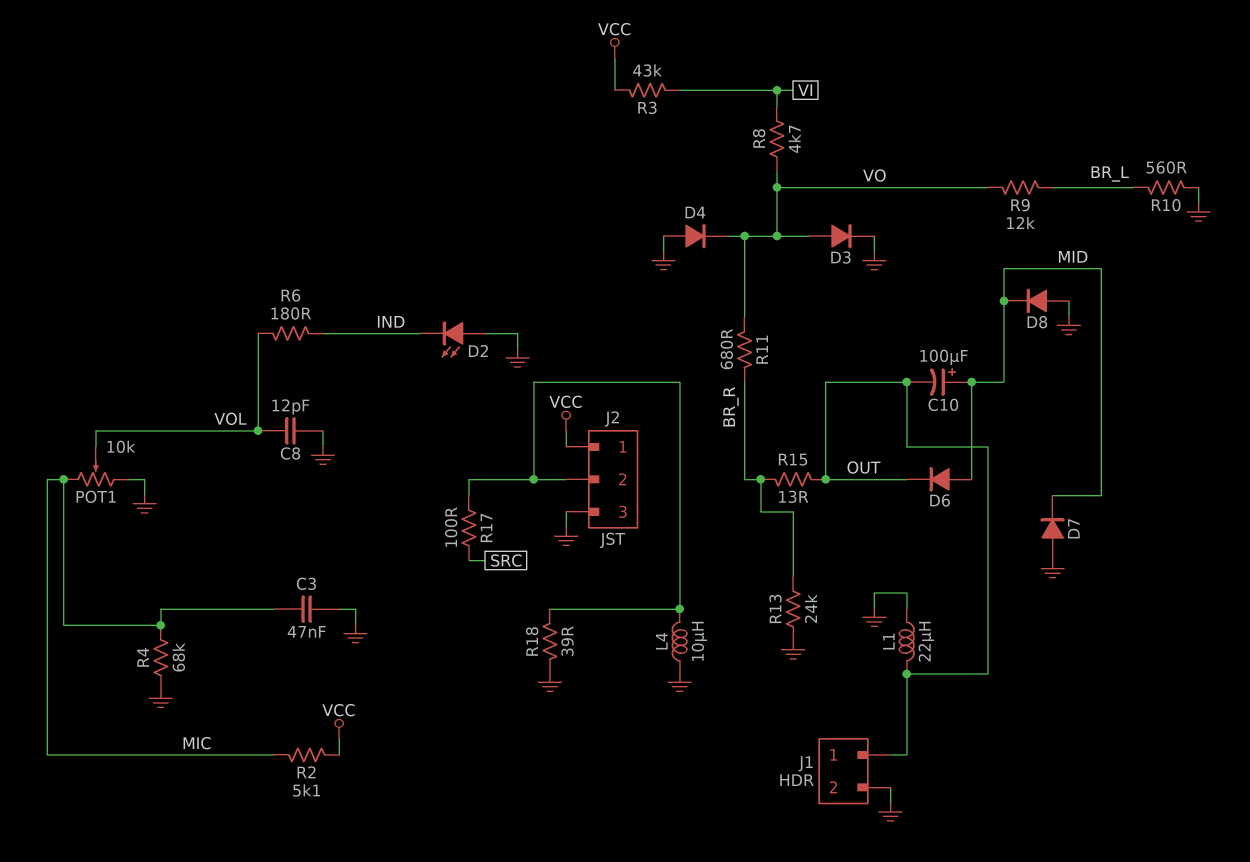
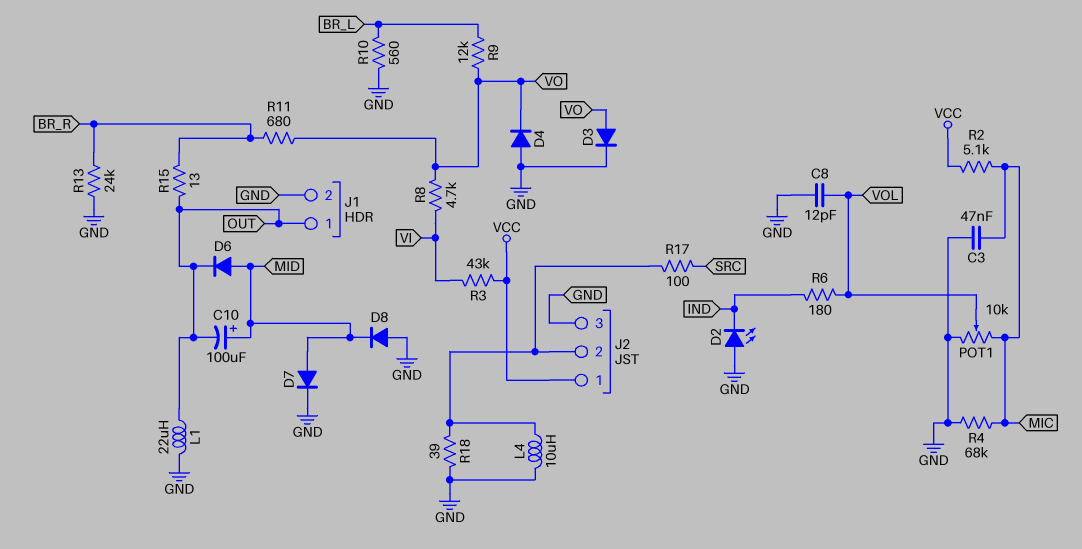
D7: diode (A GND, K MID) -> diode (A MID, K GND)

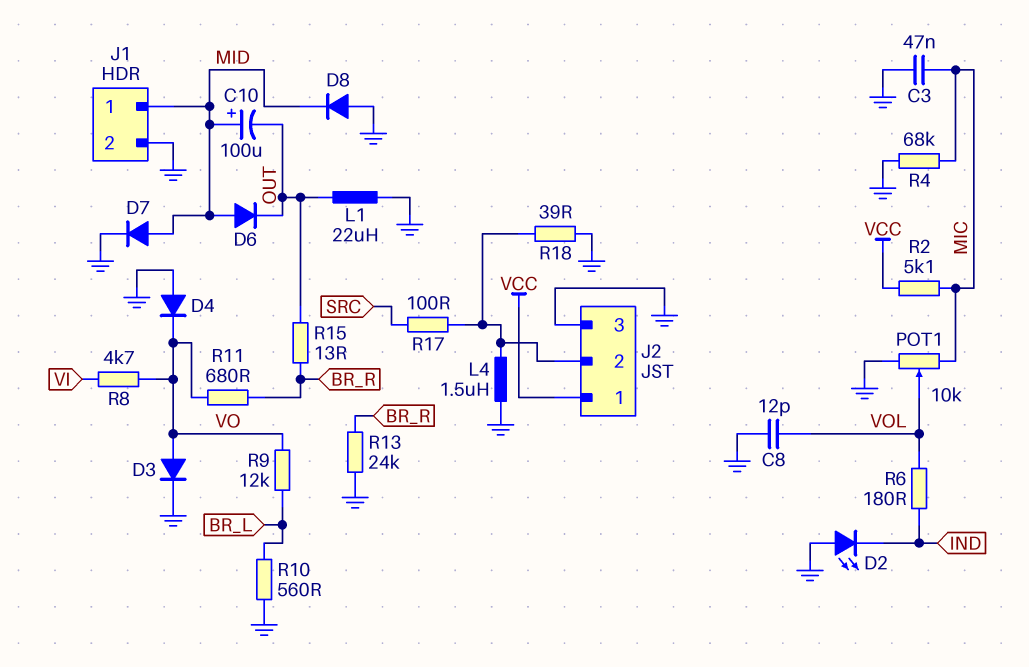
J1 pin 1: OUT -> MID
L4: 10uH (GND, J2/2) -> 1.5uH (GND, J2/2)
R3: 43k (VCC, VI) -> none

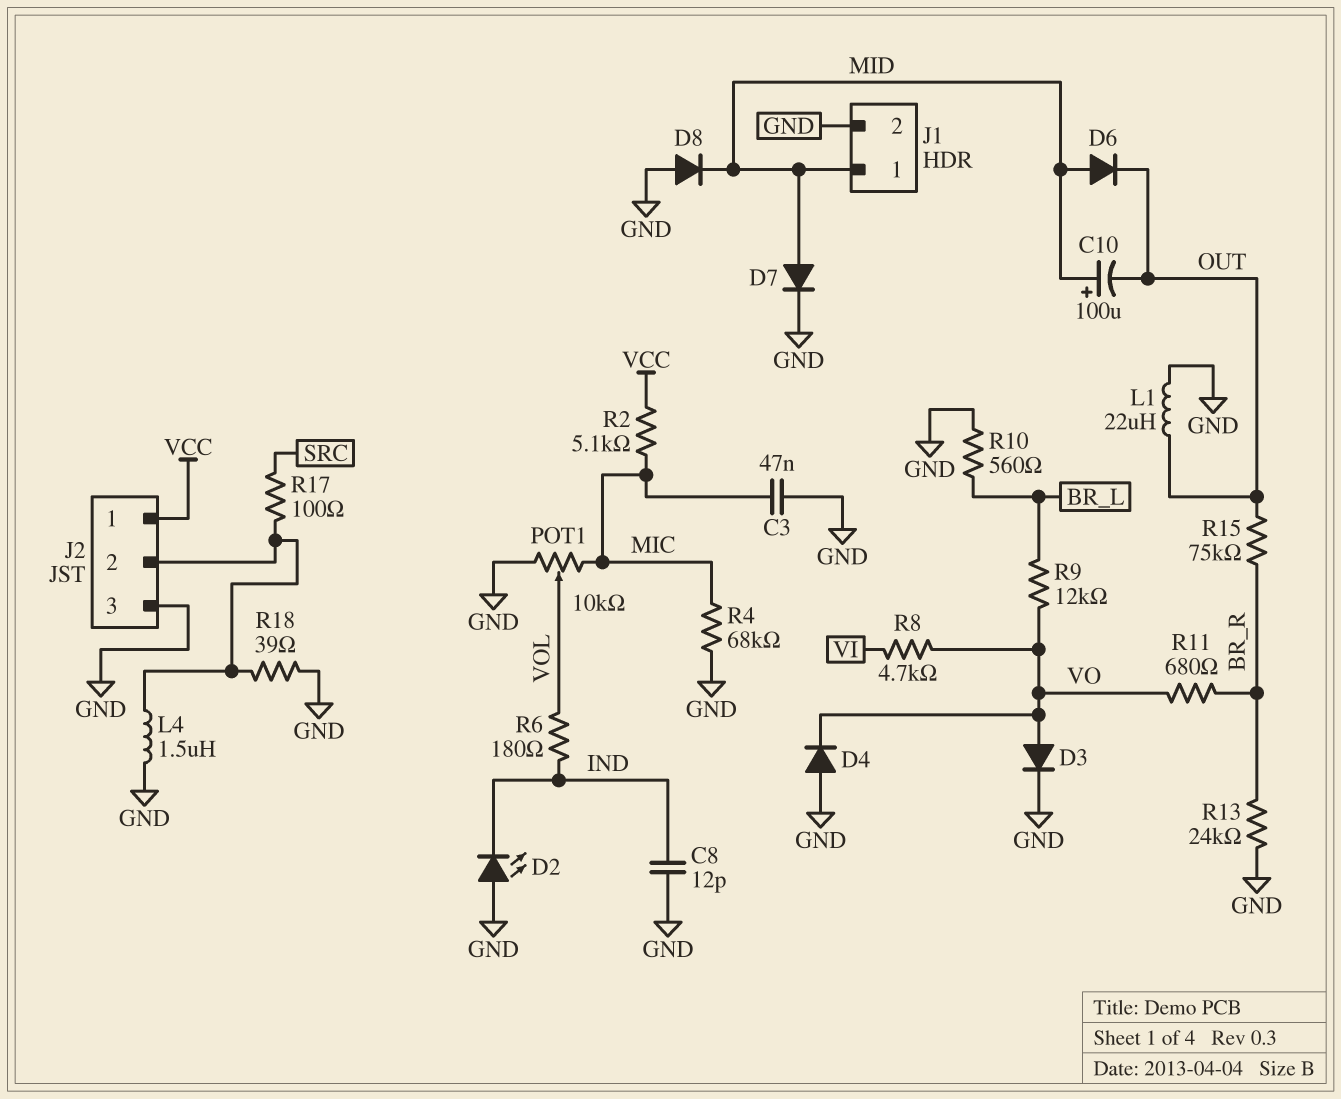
C8: 12pF (GND, VOL) -> 12pF (GND, IND)
R15: 13 (BR_R, OUT) -> 75k (BR_R, OUT)

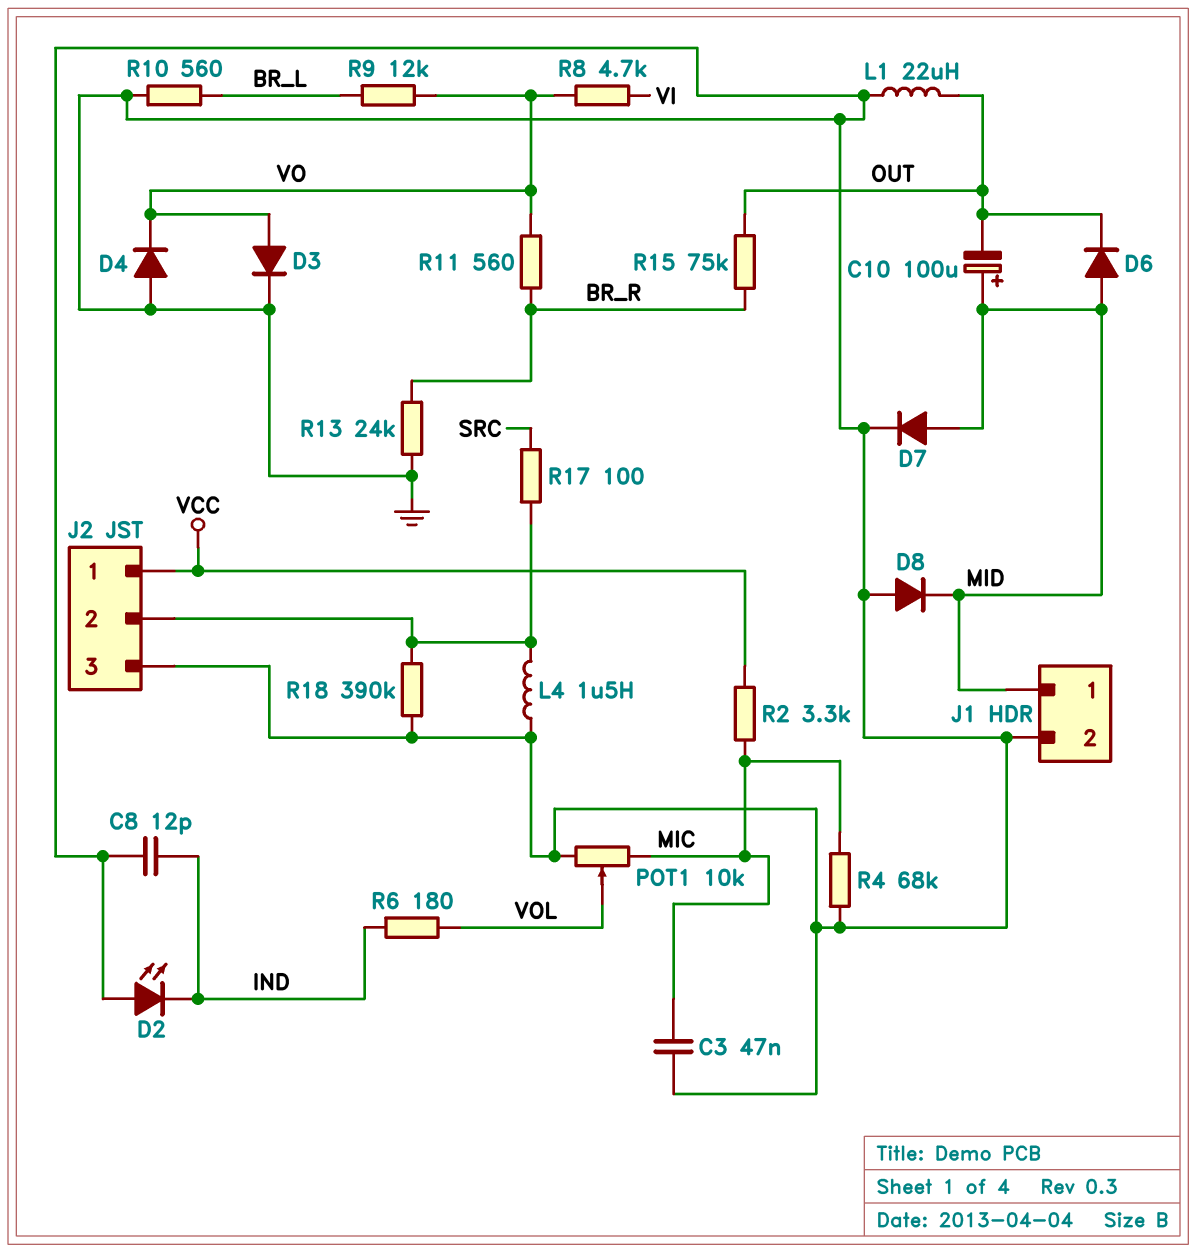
R2: 5.1k (MIC, VCC) -> 3.3k (MIC, VCC)
R11: 680 (BR_R, VO) -> 560 (BR_R, VO)
R18: 39 (GND, J2/2) -> 390k (GND, J2/2)

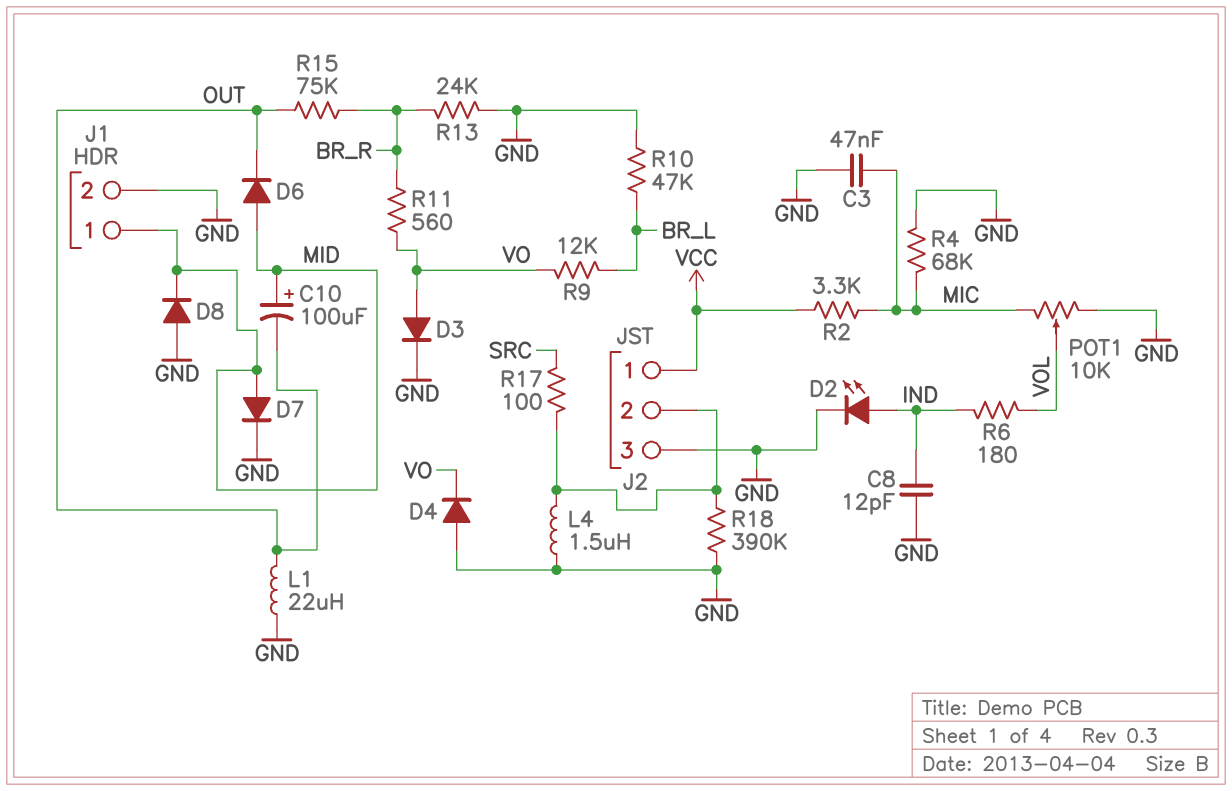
D2: LED (A GND, K IND) -> LED (A IND, K GND)
R8: 4.7k (VI, VO) -> none
R10: 560 (BR_L, GND) -> 47k (BR_L, GND)

